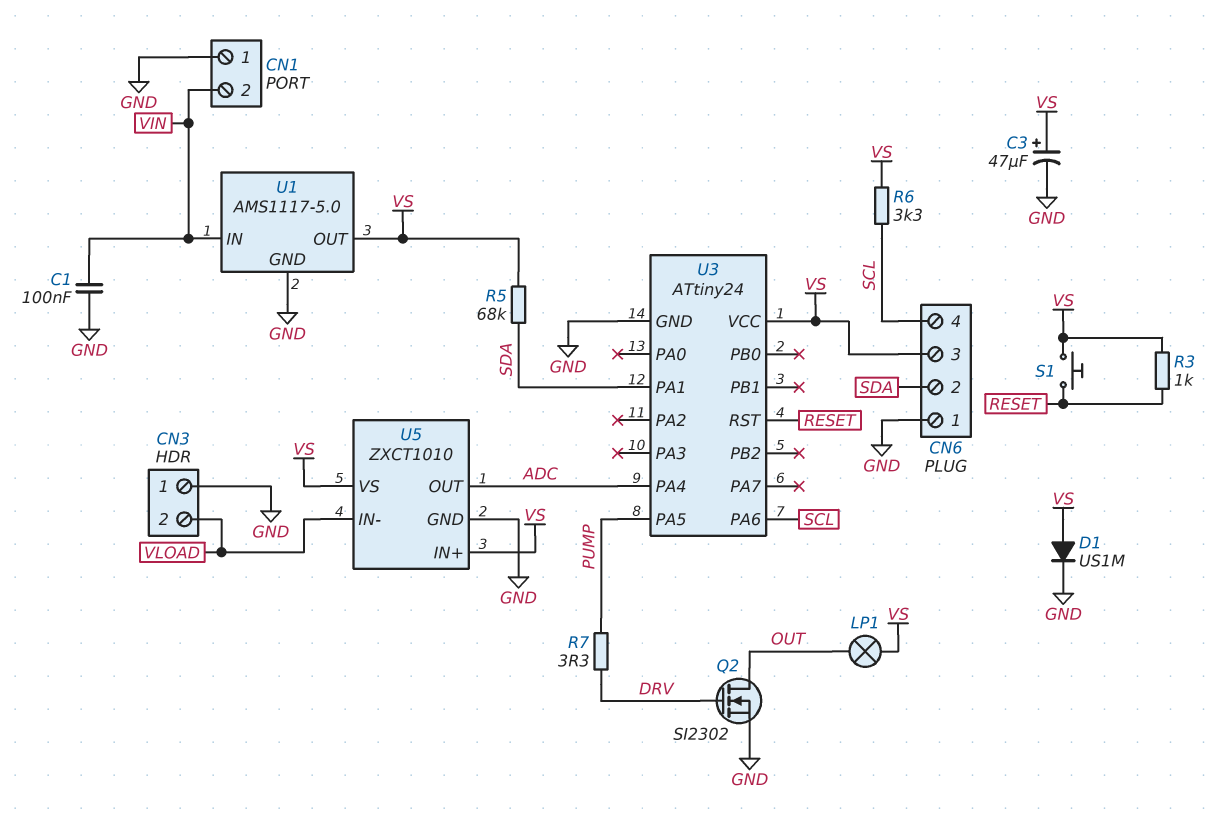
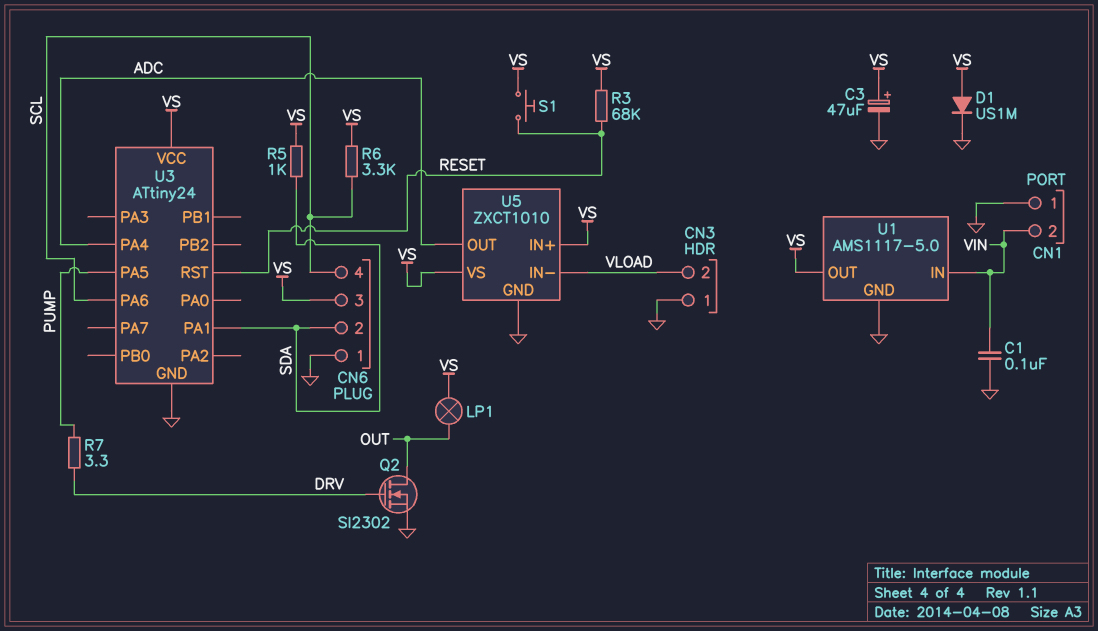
R3: 1k (RESET, VS) -> 68k (RESET, VS)
R5: 68k (SDA, VS) -> 1k (SDA, VS)

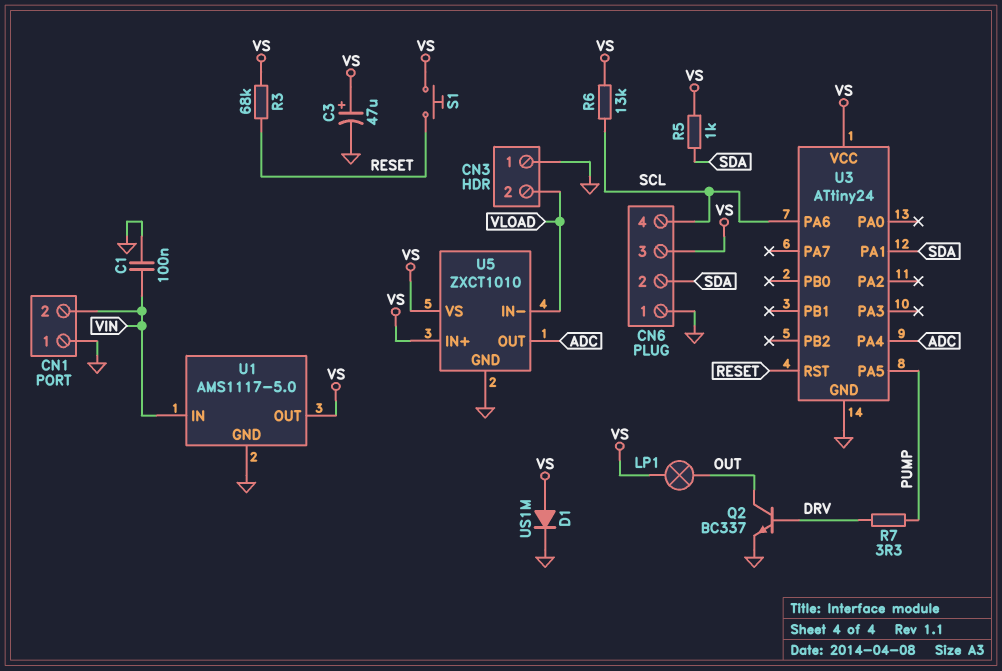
Q2: NMOS SI2302 (G DRV, D OUT, S GND) -> NPN BC337 (B DRV, C OUT, E GND)
R6: 3.3k (SCL, VS) -> 13k (SCL, VS)

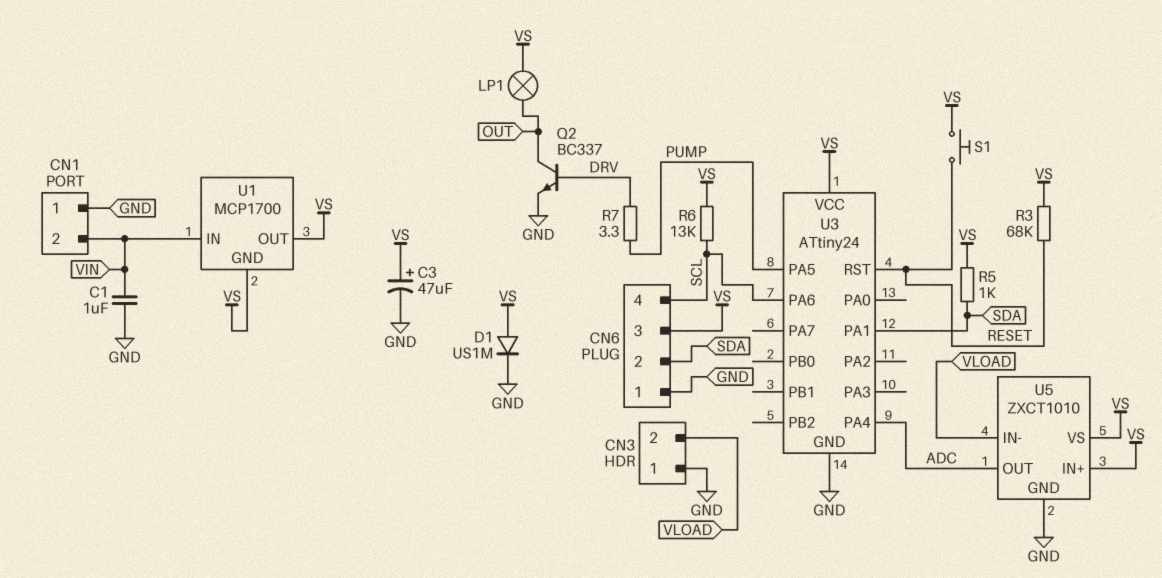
C1: 100nF (GND, VIN) -> 1uF (GND, VIN)
U1: AMS1117-5.0 -> MCP1700
U1 pin GND: GND -> VS

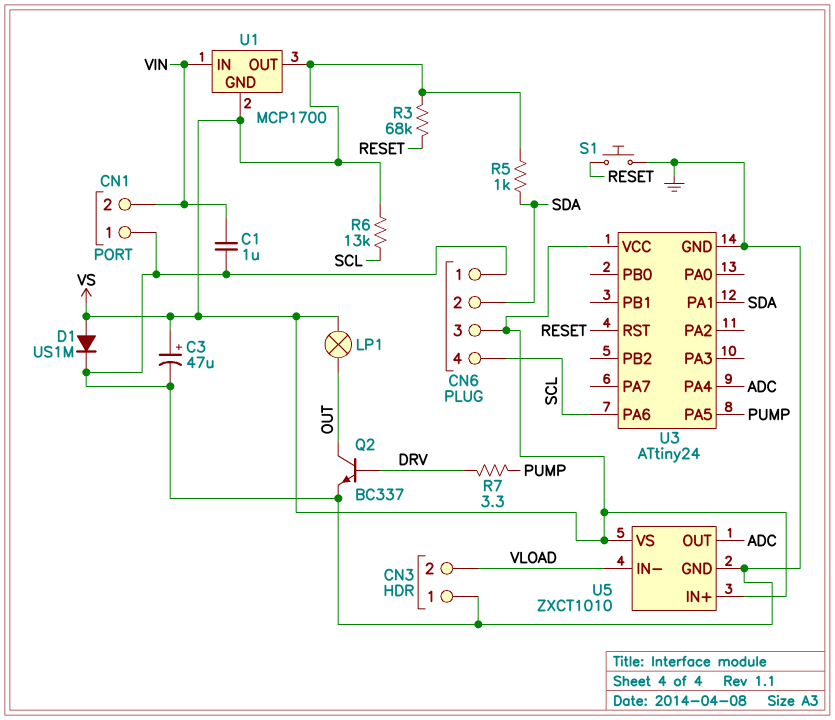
S1: button (RESET, VS) -> button (GND, RESET)

